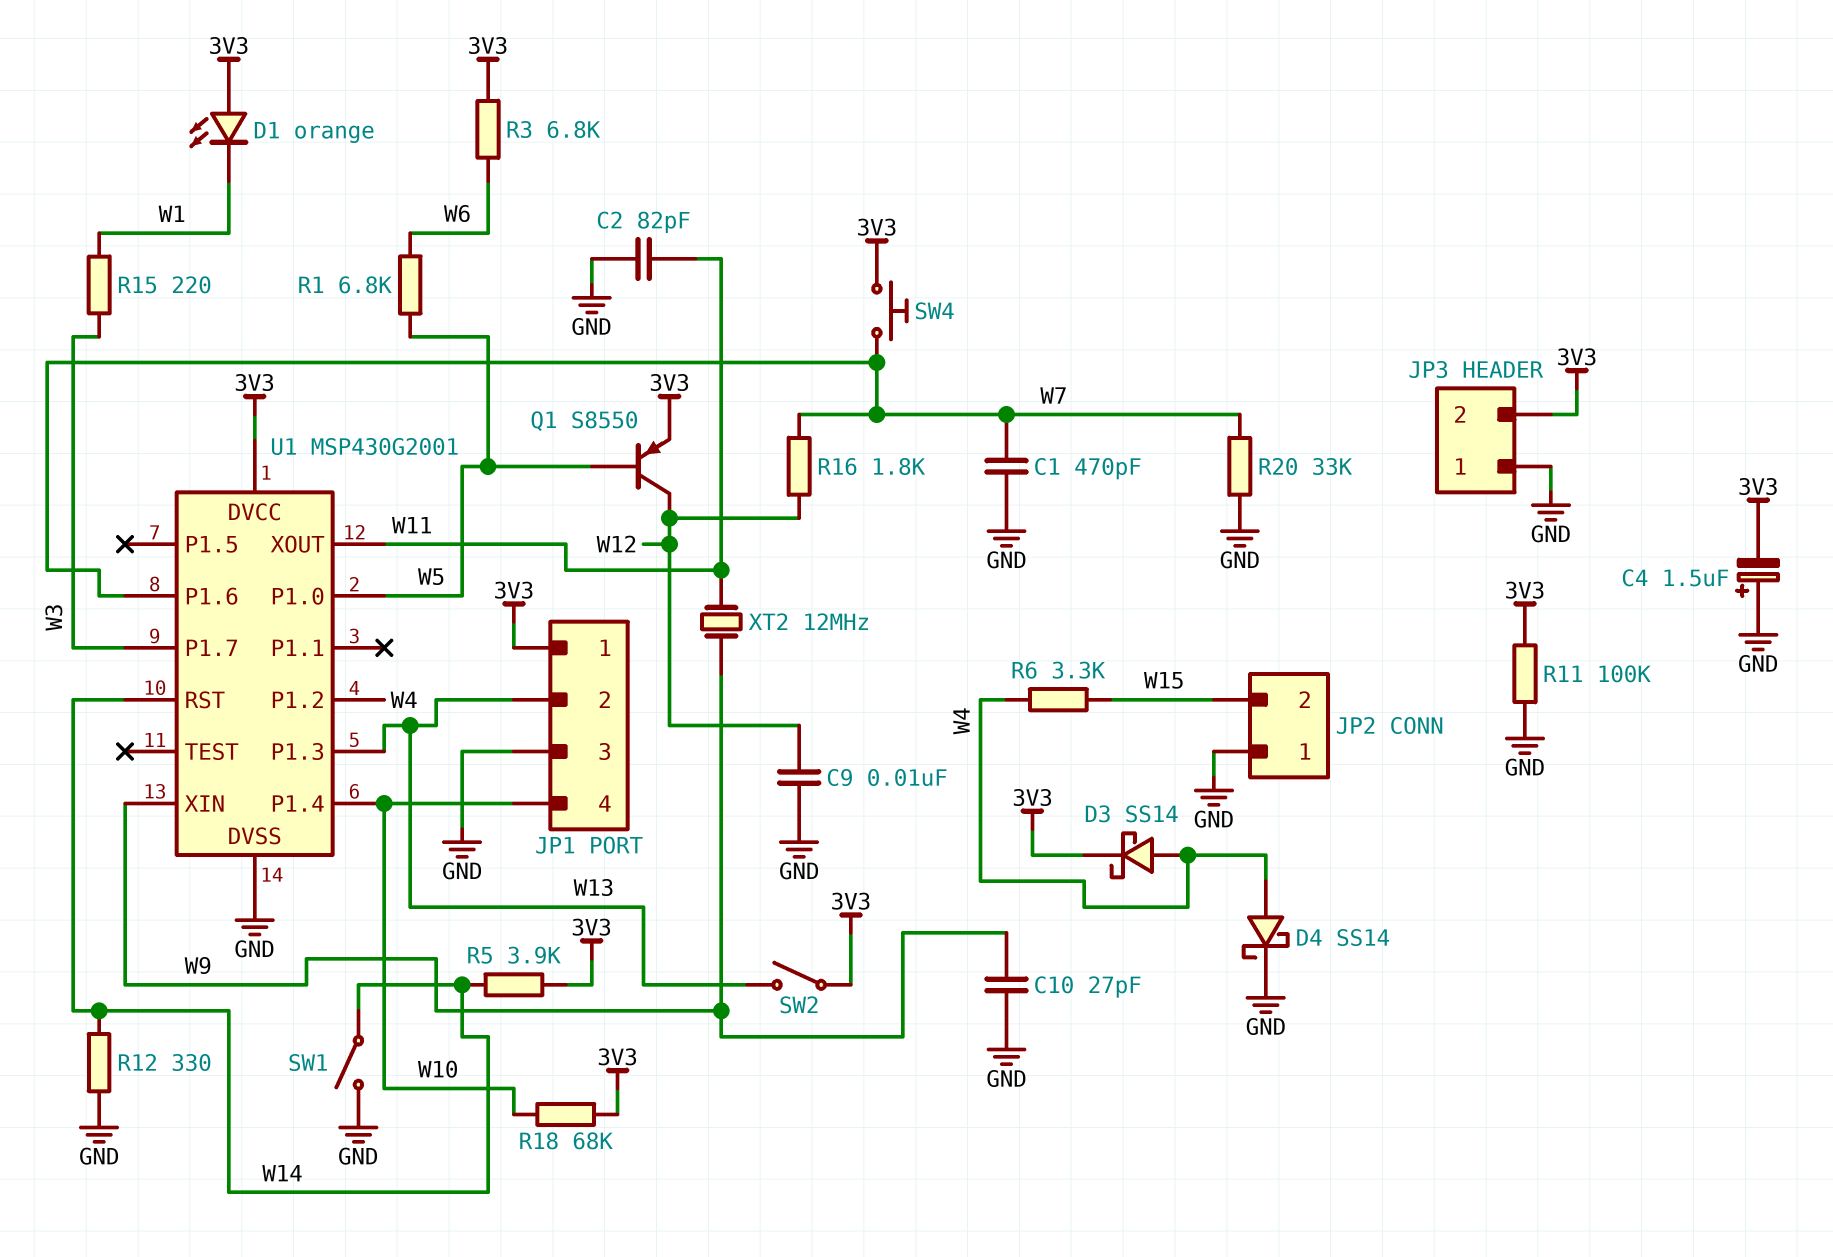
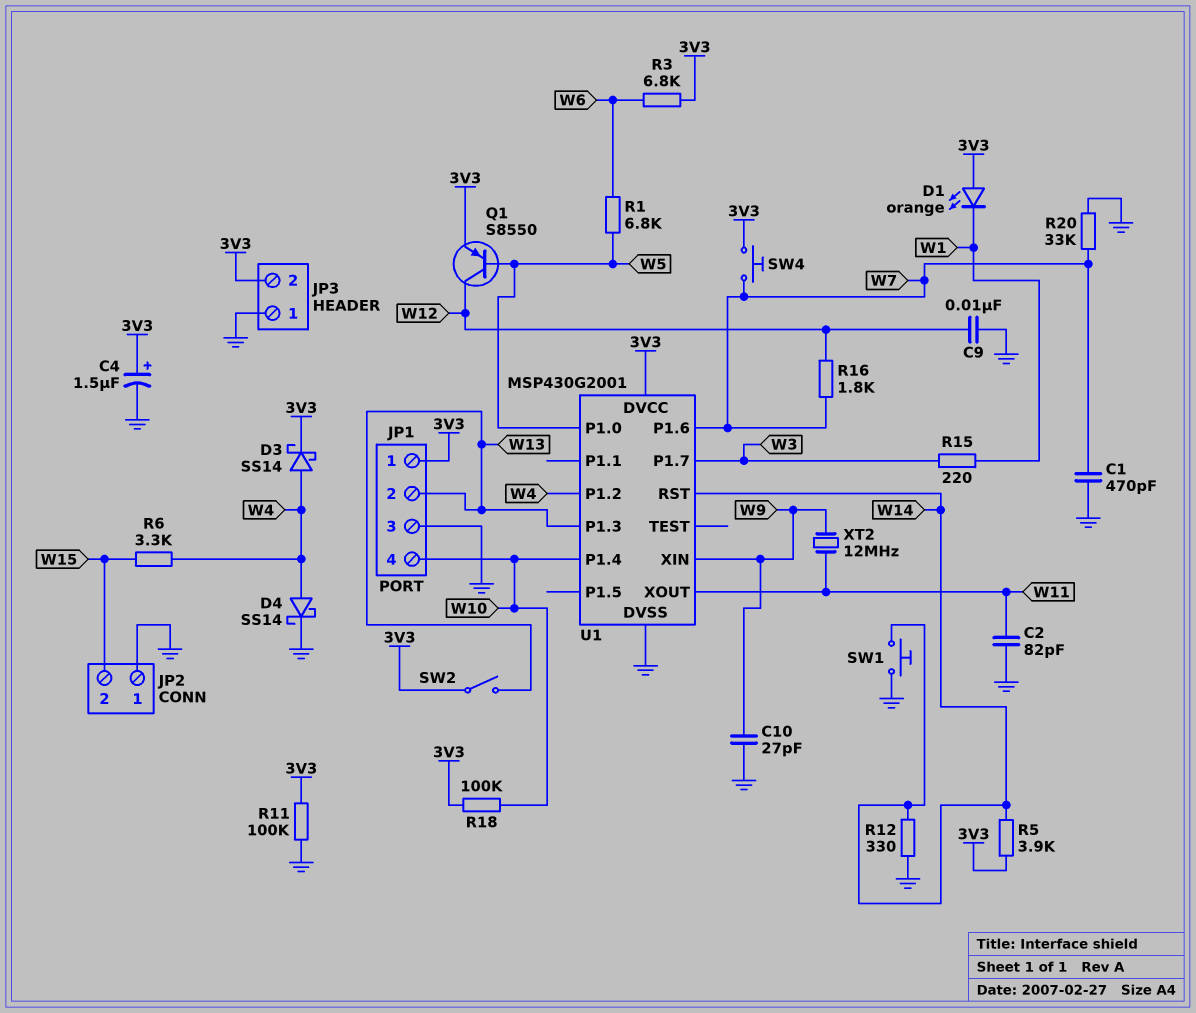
C4: 1.5uF (plus GND, minus 3V3) -> 1.5uF (plus 3V3, minus GND)
R18: 68k (3V3, W10) -> 100k (3V3, W10)
SW1: switch (GND, W14) -> button (GND, W14)

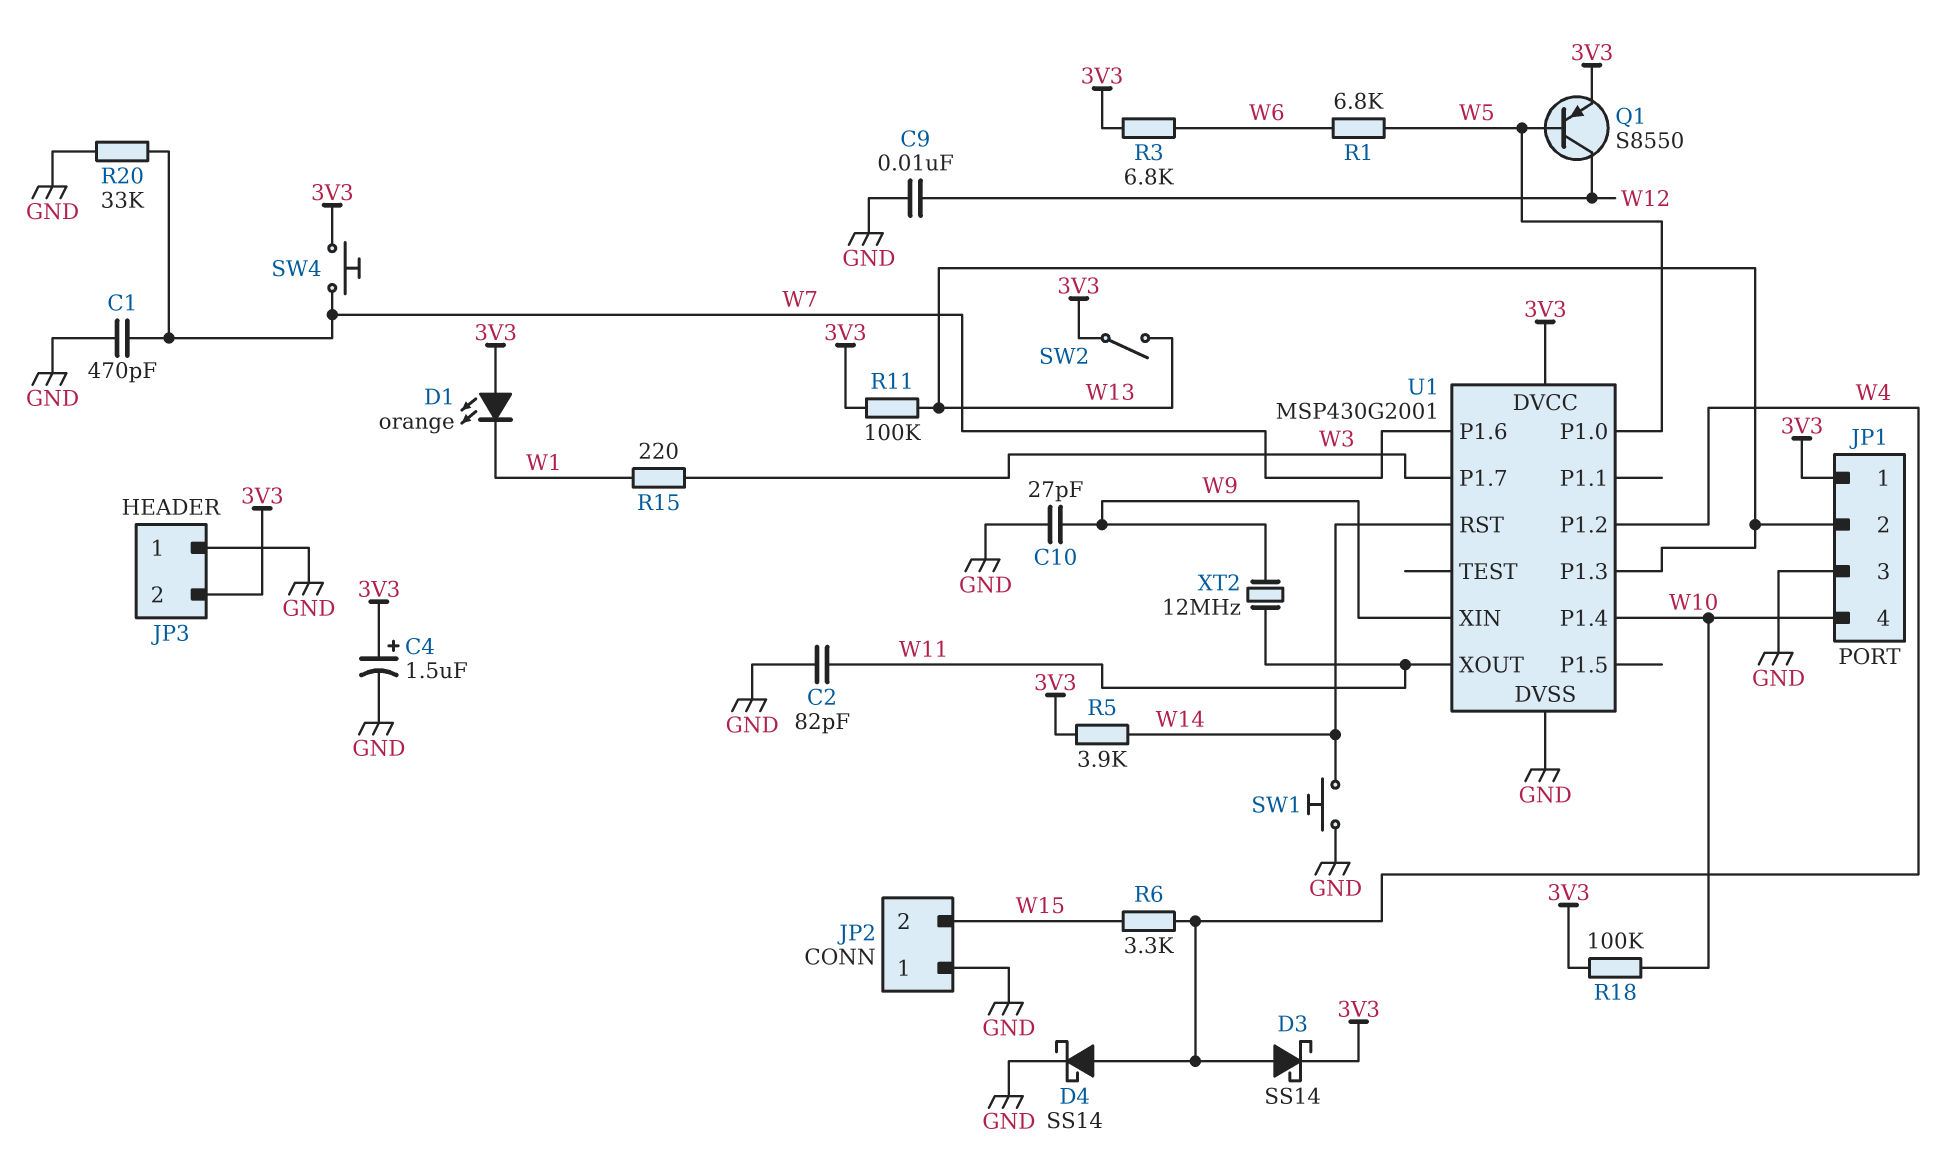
R11: 100k (3V3, GND) -> 100k (3V3, W13)
R12: 330 (GND, W14) -> none
R16: 1.8k (W7, W12) -> none

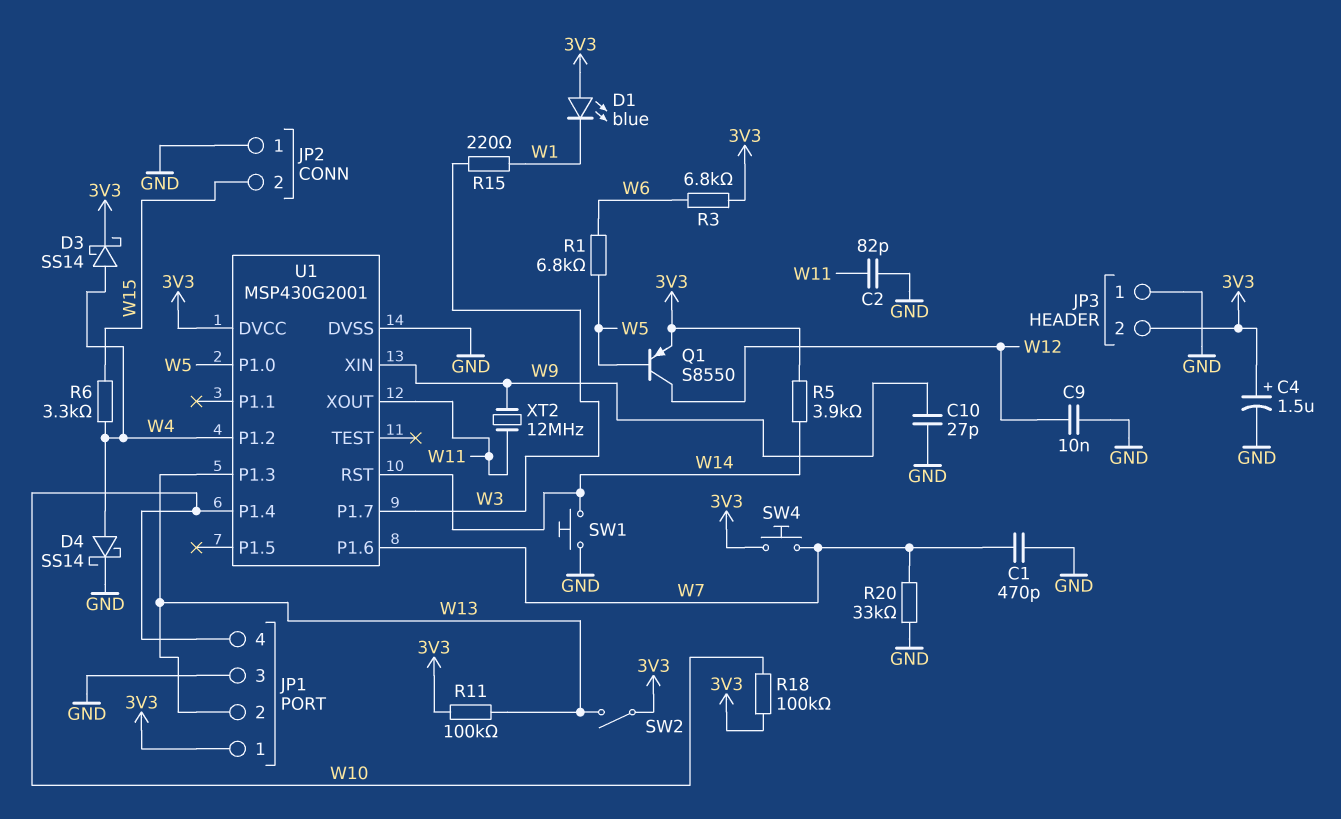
D1: LED orange (A 3V3, K W1) -> LED blue (A 3V3, K W1)

